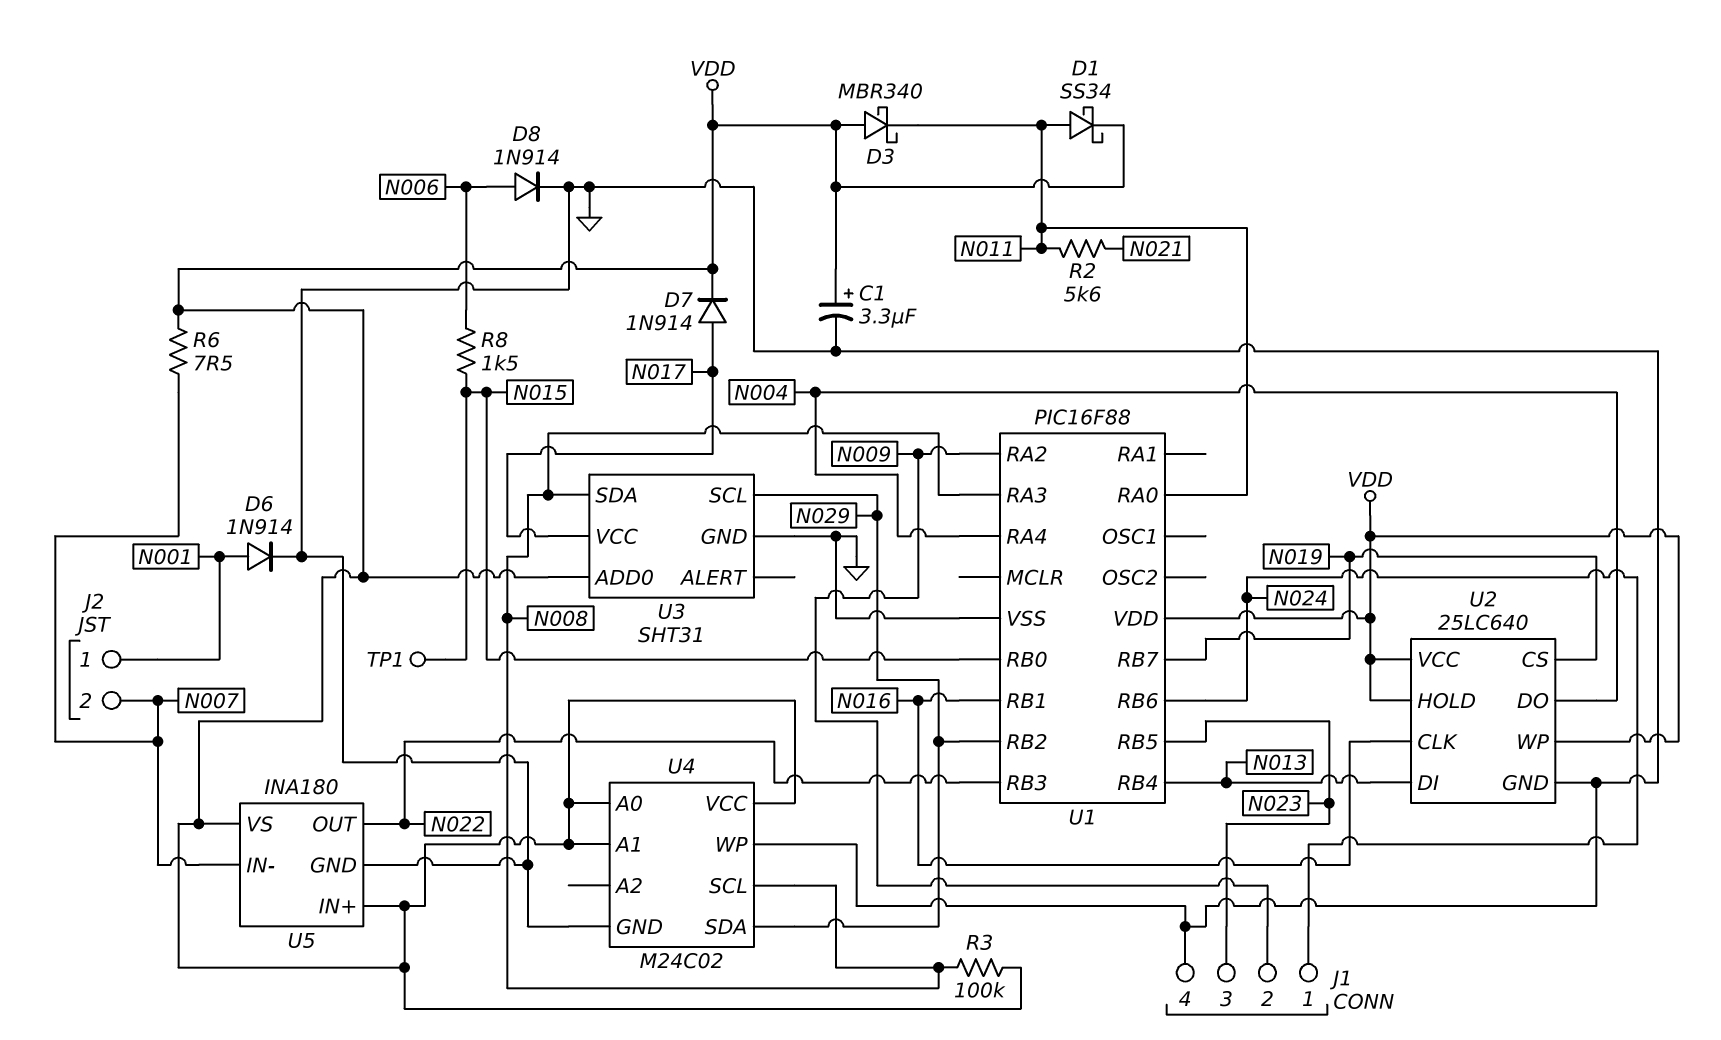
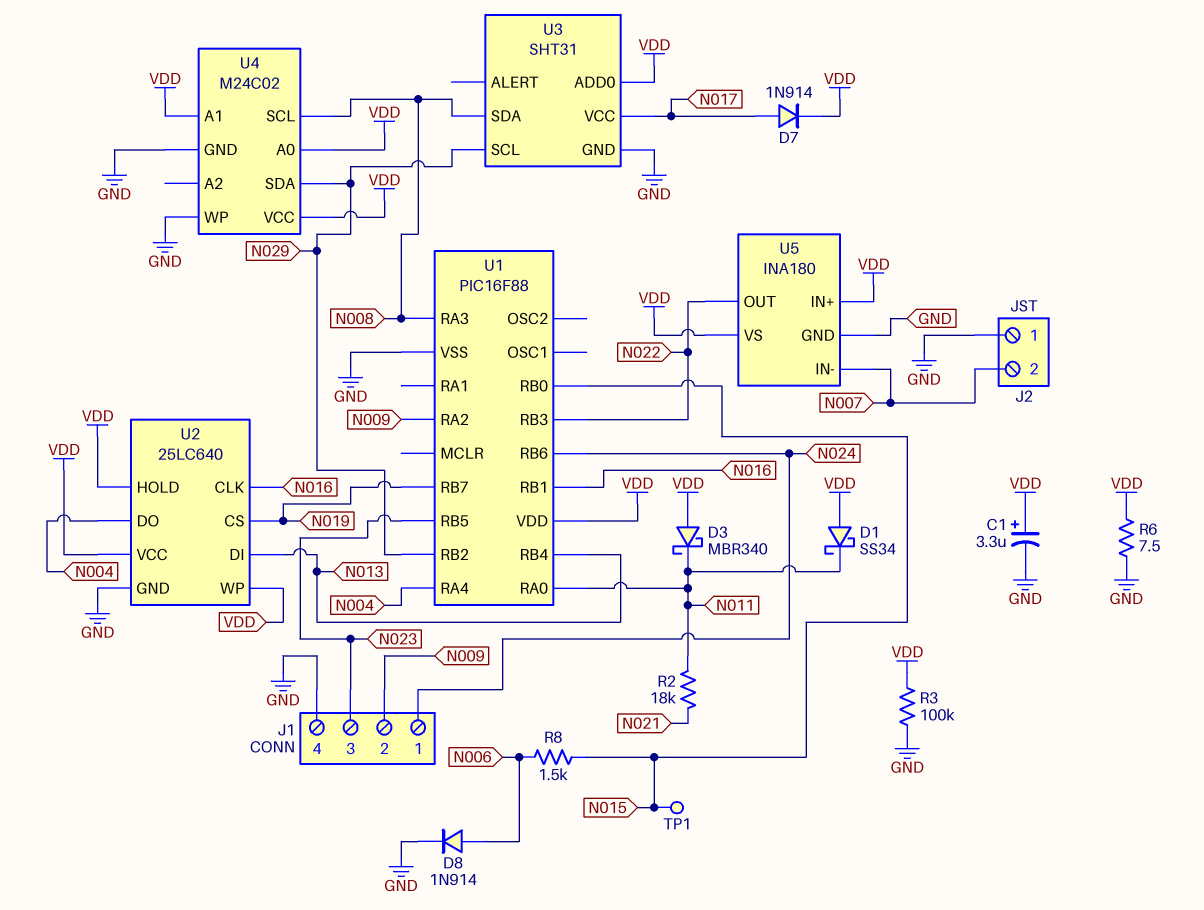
D1: schottky SS34 (A N011, K VDD) -> schottky SS34 (A VDD, K N011)
D6: diode 1N914 (A N001, K GND) -> none
J2 pin 1: N001 -> GND
R2: 5.6k (N011, N021) -> 18k (N011, N021)
R3: 100k (N008, VDD) -> 100k (GND, VDD)
R6: 7.5 (N007, VDD) -> 7.5 (GND, VDD)

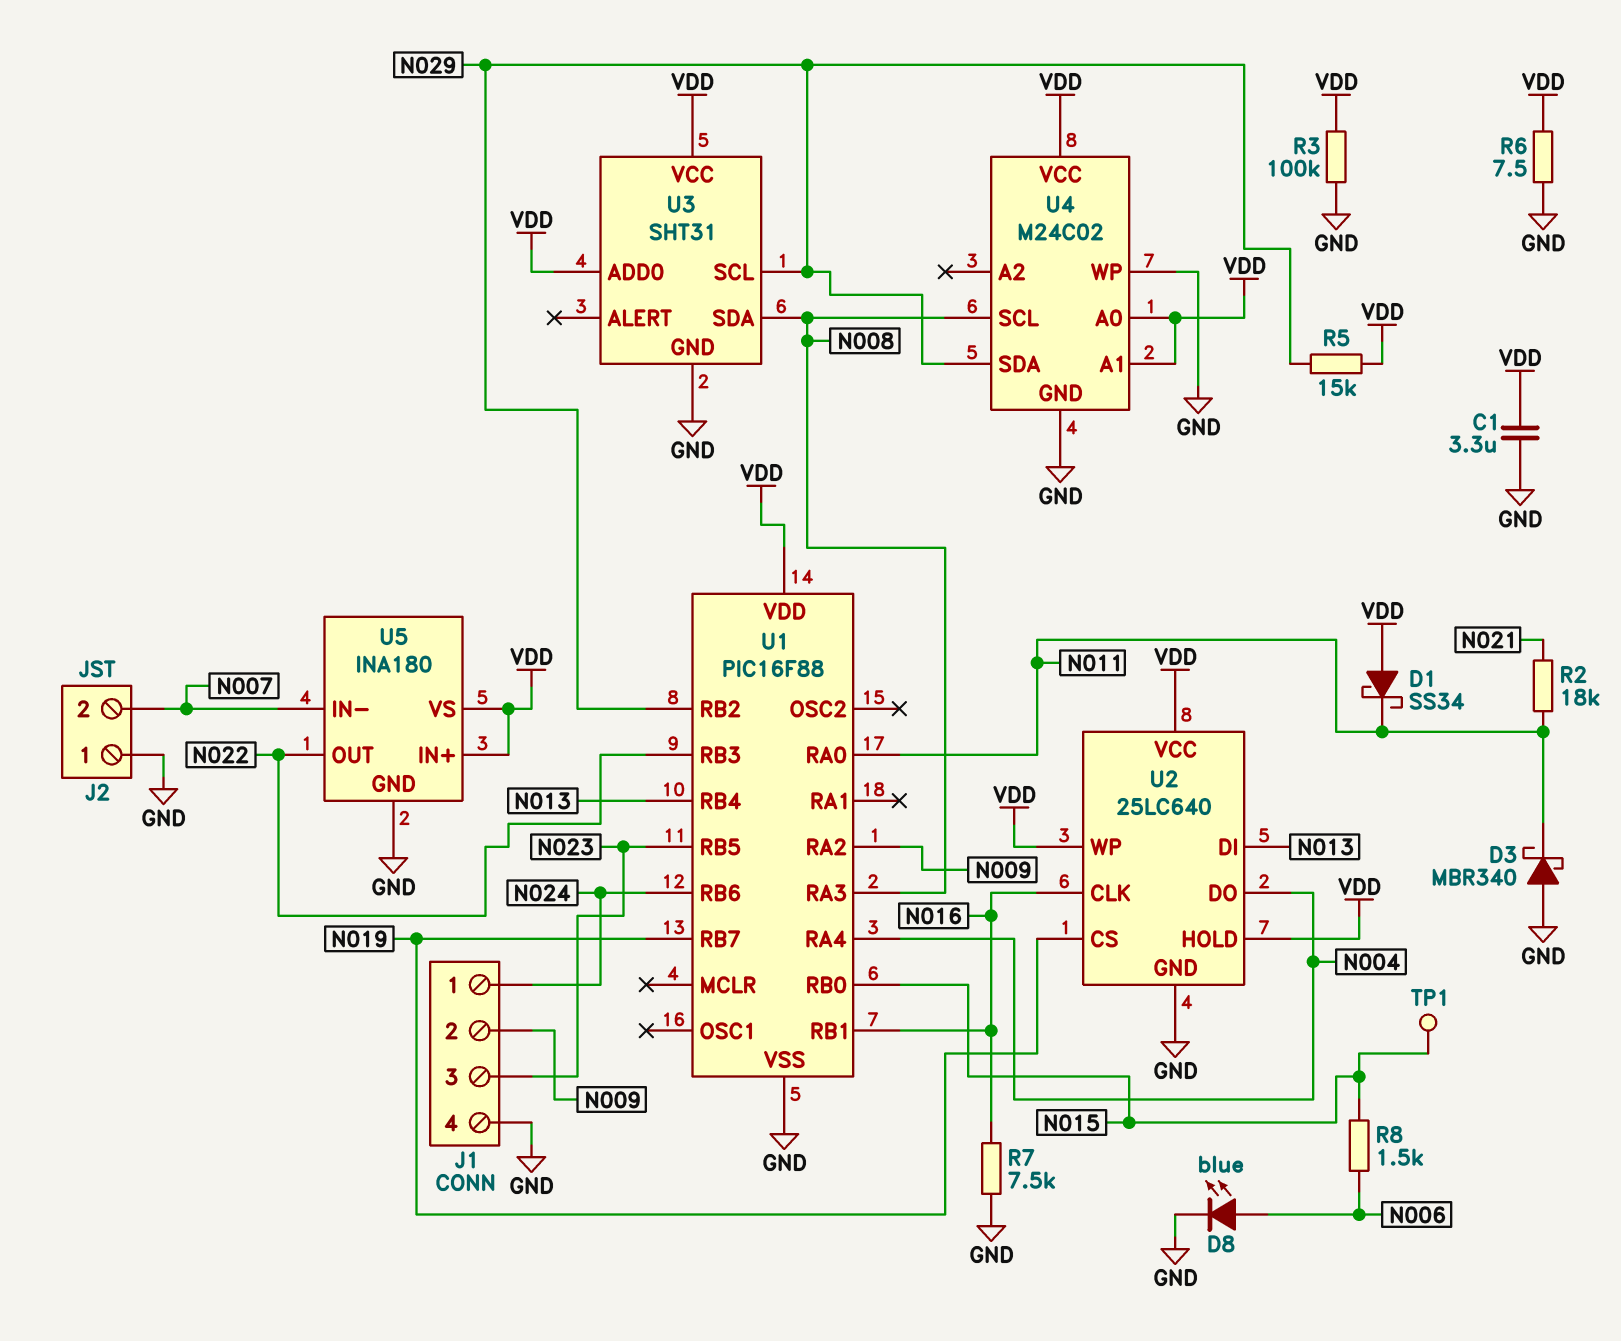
C1: 3.3uF (plus VDD, minus GND) -> 3.3uF (GND, VDD)
D3: schottky MBR340 (A VDD, K N011) -> schottky MBR340 (A GND, K N011)
D7: diode 1N914 (A N017, K VDD) -> none
D8: diode 1N914 (A N006, K GND) -> LED blue (A N006, K GND)
R5: none -> 15k (N029, VDD)
R7: none -> 7.5k (GND, N016)
U3 pin VCC: N017 -> VDD

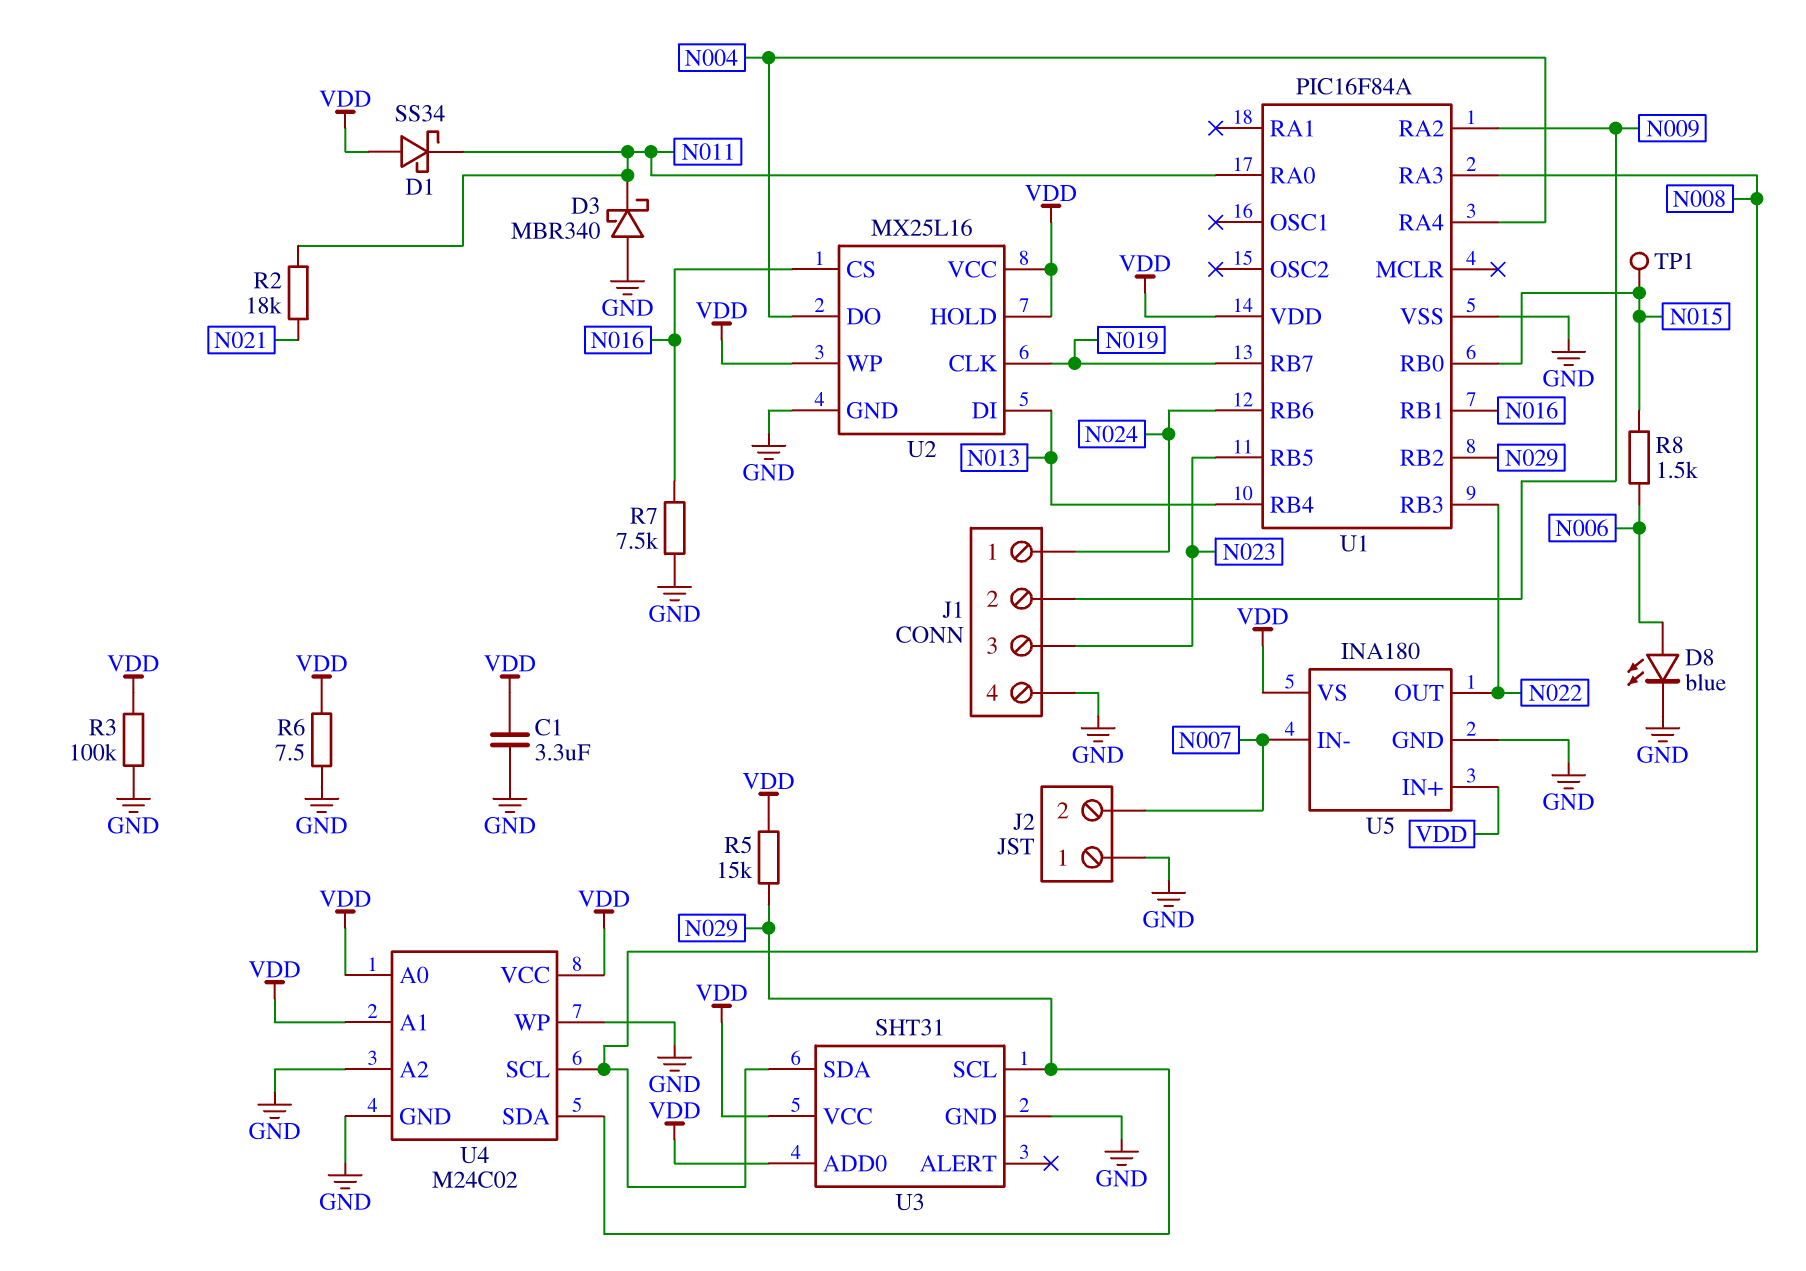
U1: PIC16F88 -> PIC16F84A
U2: 25LC640 -> MX25L16
U2 pin CLK: N016 -> N019
U2 pin CS: N019 -> N016
U4 pin A2: none -> GND

